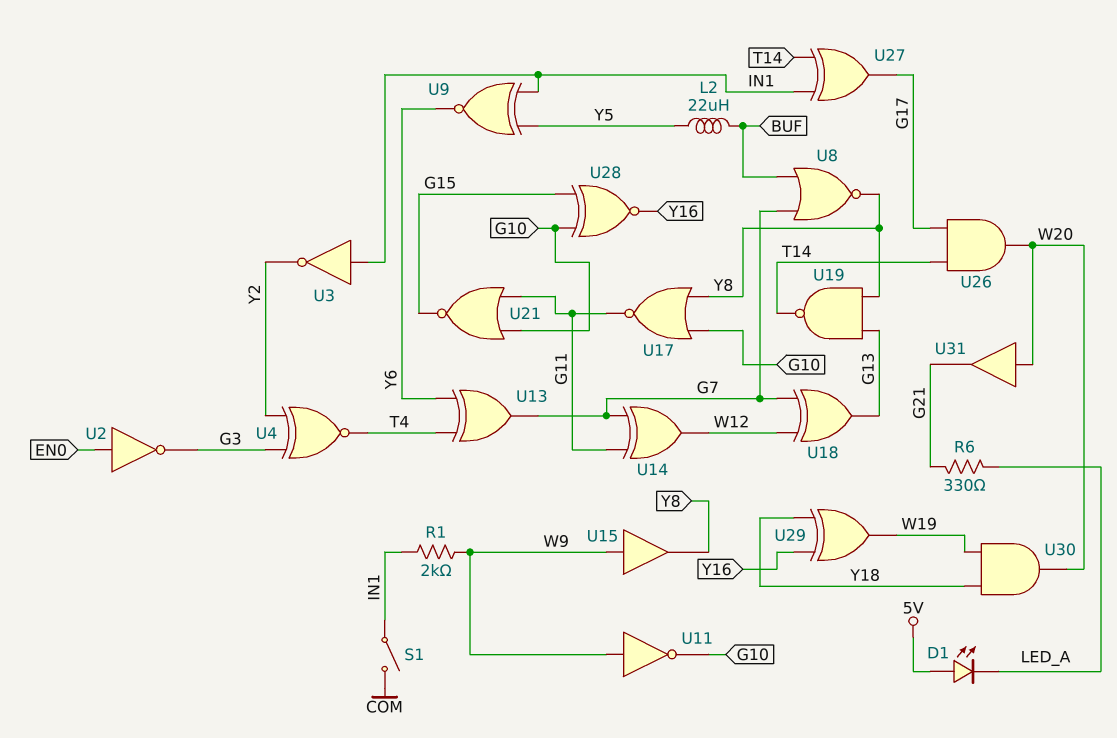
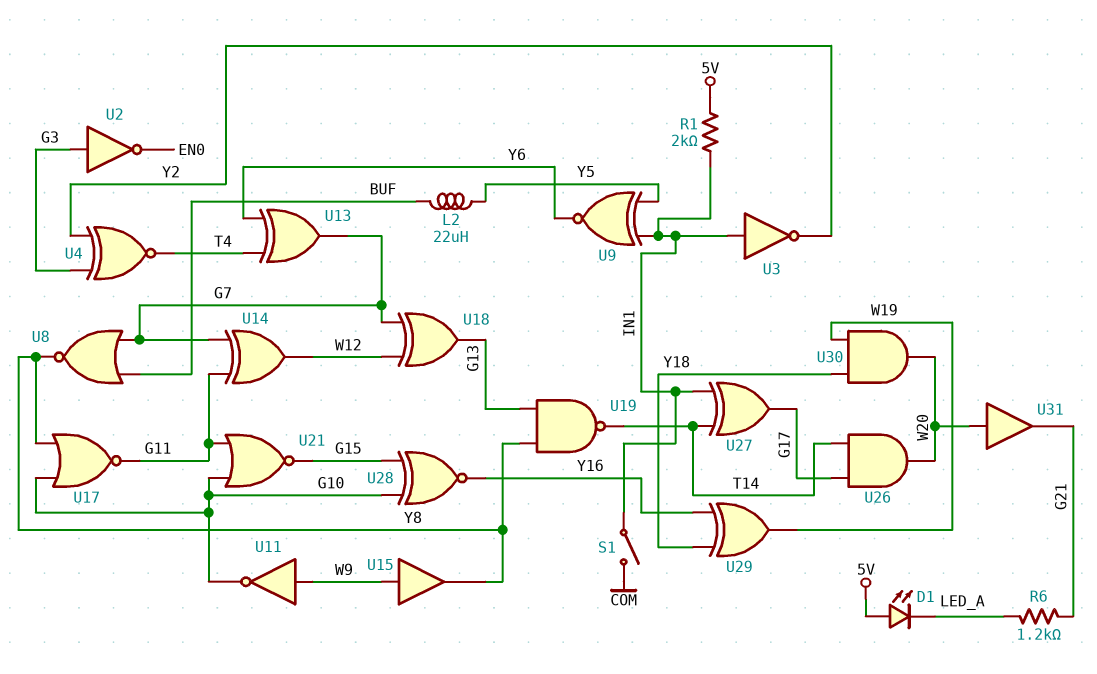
R1: 2k (IN1, W9) -> 2k (5V, IN1)
R6: 330 (G21, LED_A) -> 1.2k (G21, LED_A)
U2: NOT (in EN0, out G3) -> NOT (in G3, out EN0)

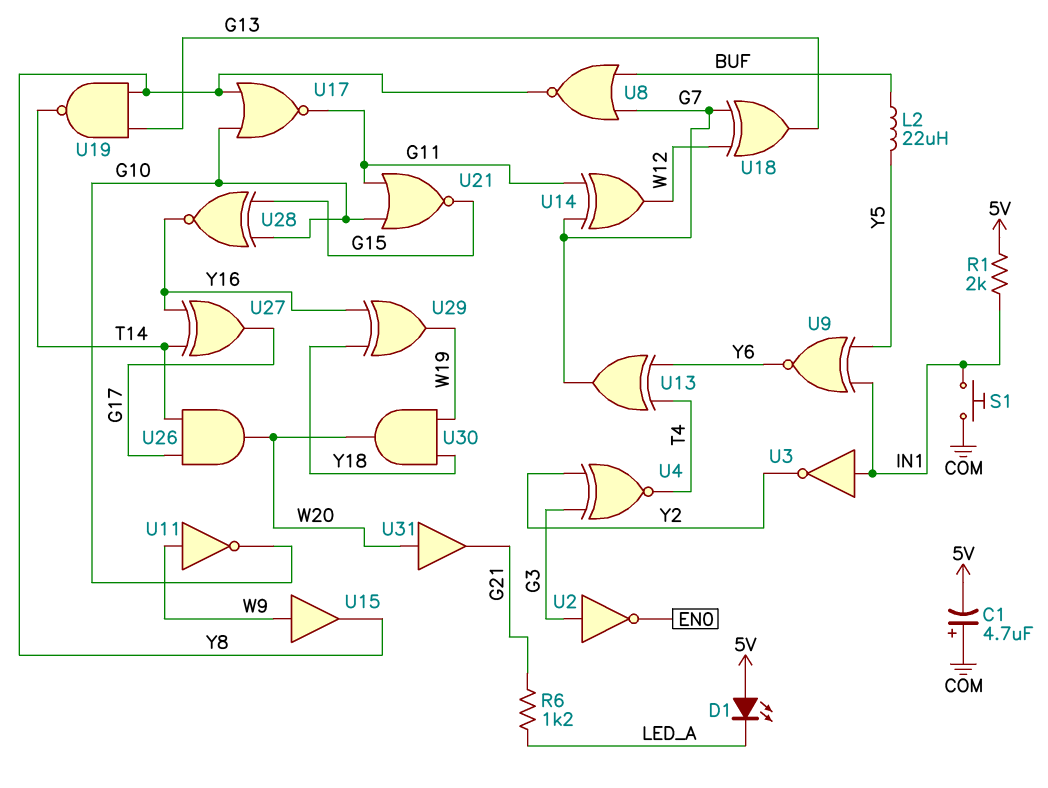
C1: none -> 4.7uF (plus COM, minus 5V)
S1: switch (COM, IN1) -> button (COM, IN1)
U27: XOR (in IN1, in T14, out G17) -> XOR (in T14, in Y16, out G17)

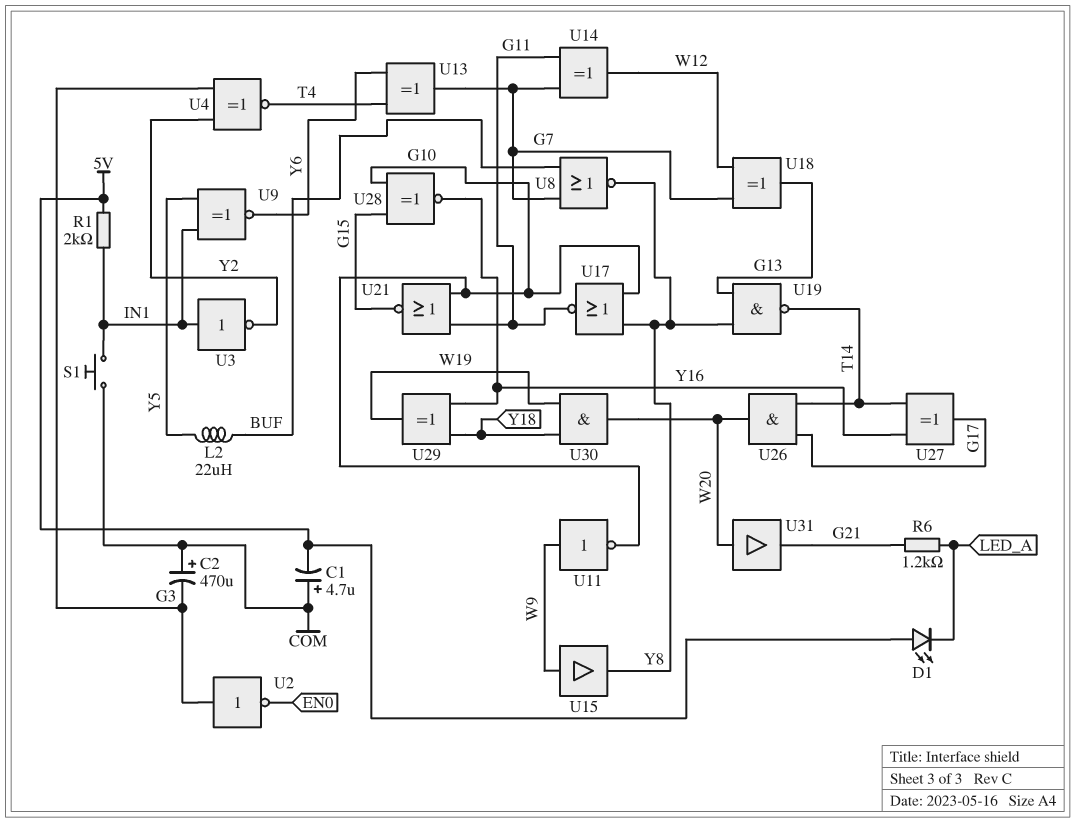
C2: none -> 470uF (plus COM, minus G3)

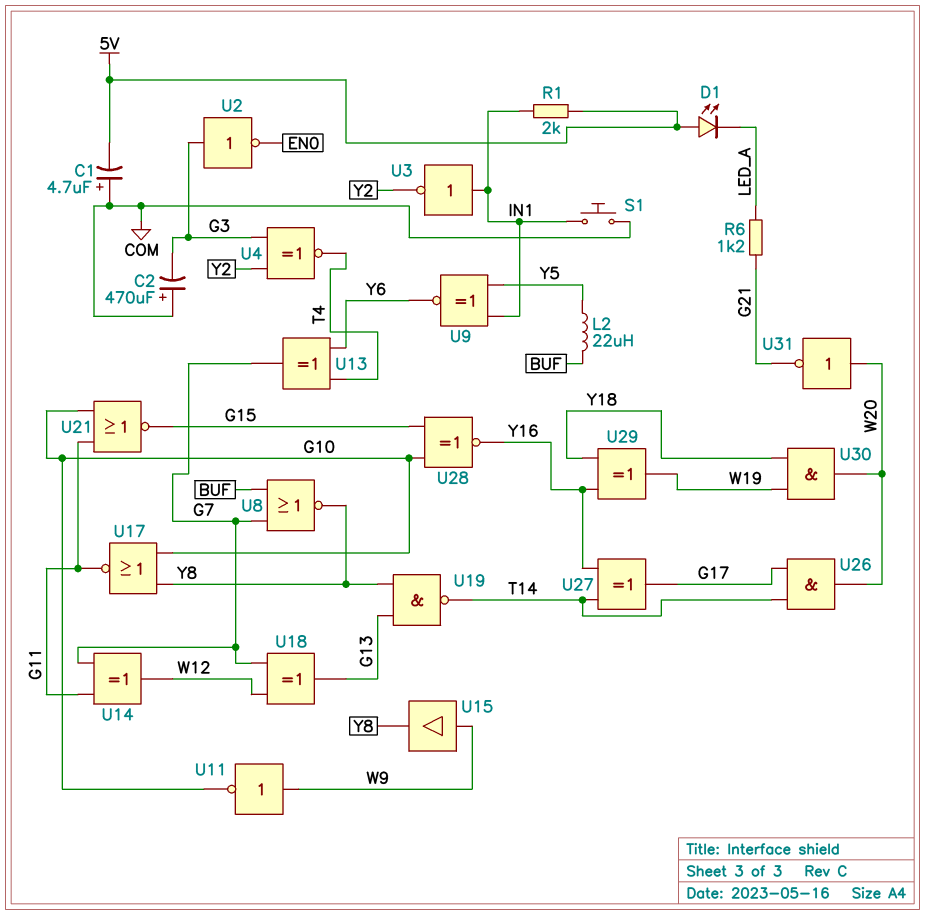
U31: buffer (in W20, out G21) -> NOT (in W20, out G21)

